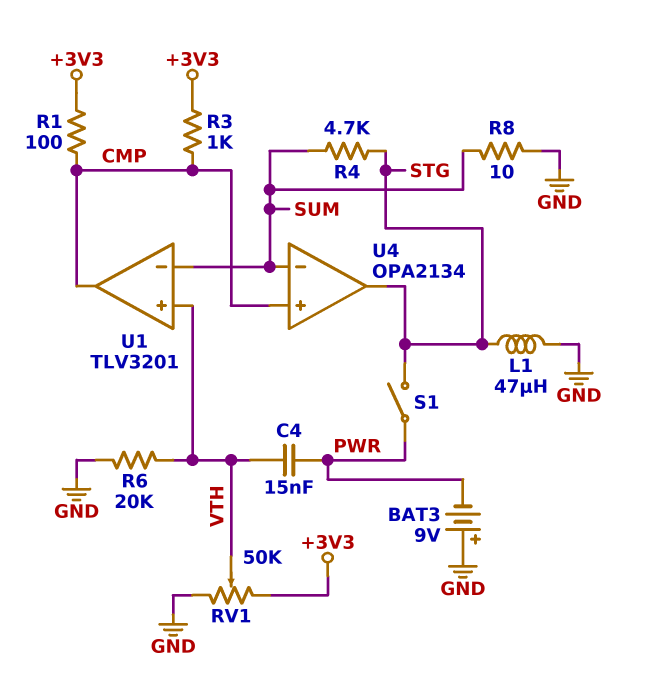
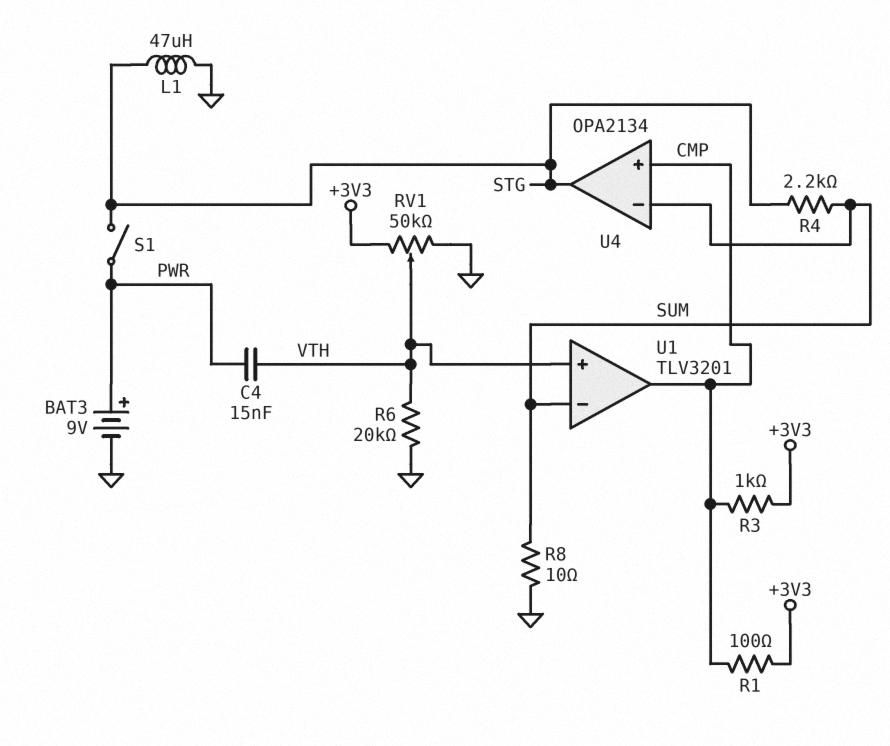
BAT3: 9V (plus GND, minus PWR) -> 9V (plus PWR, minus GND)
R4: 4.7k (STG, SUM) -> 2.2k (STG, SUM)

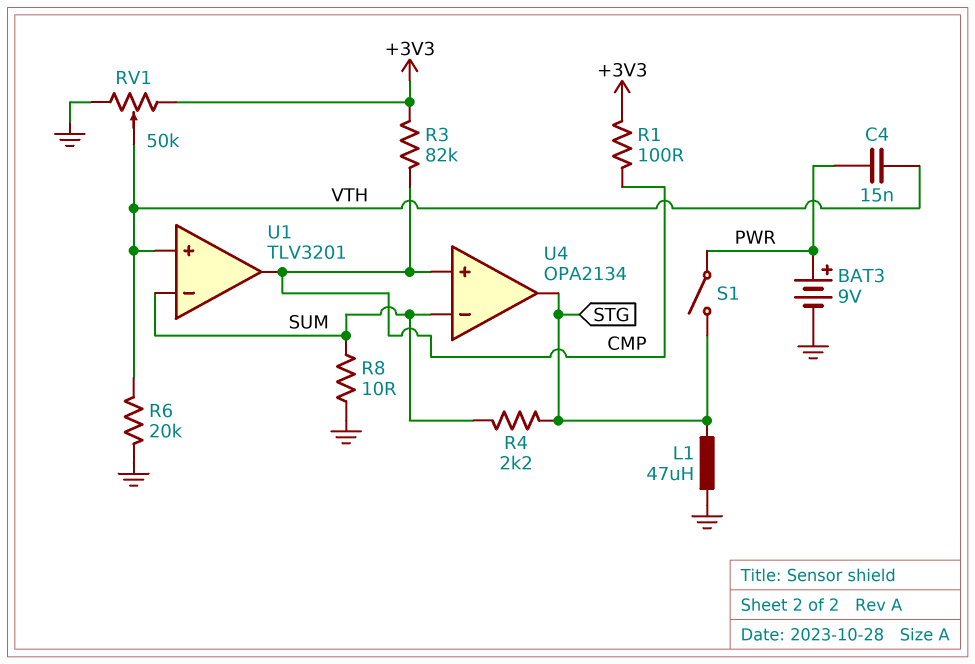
R3: 1k (+3V3, CMP) -> 82k (+3V3, CMP)

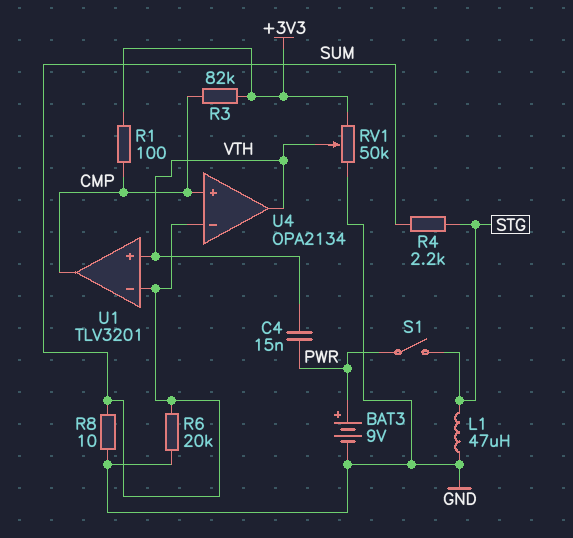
R6: 20k (GND, VTH) -> 20k (GND, SUM)
U4 pin out: STG -> VTH

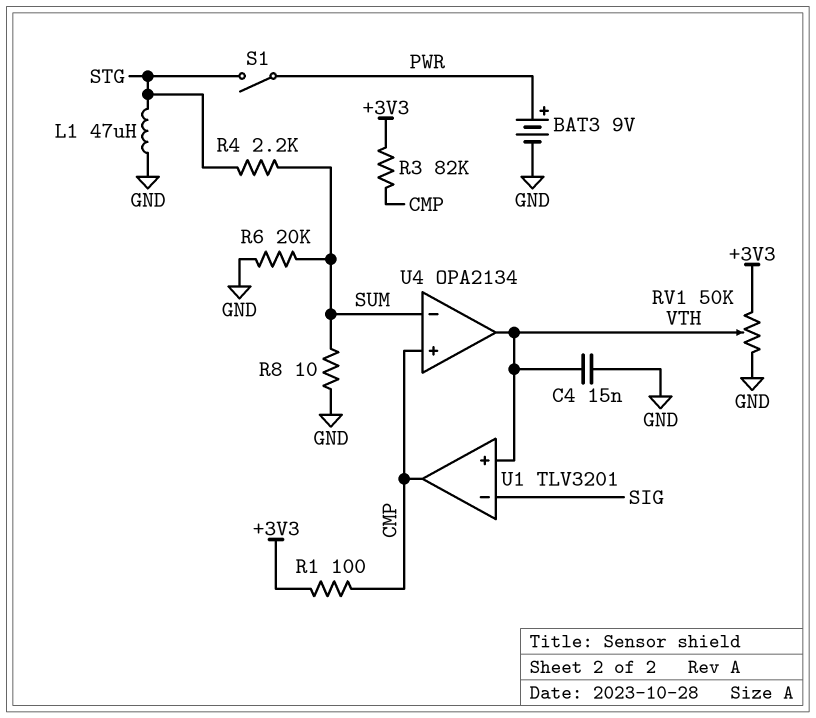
C4: 15nF (PWR, VTH) -> 15nF (GND, VTH)
U1 pin in-: SUM -> SIG

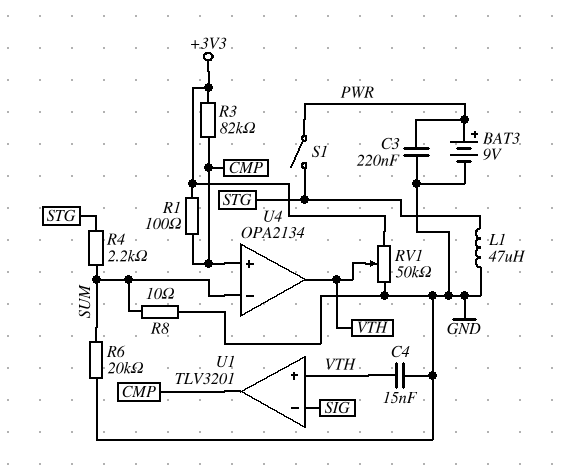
C3: none -> 220nF (GND, PWR)

